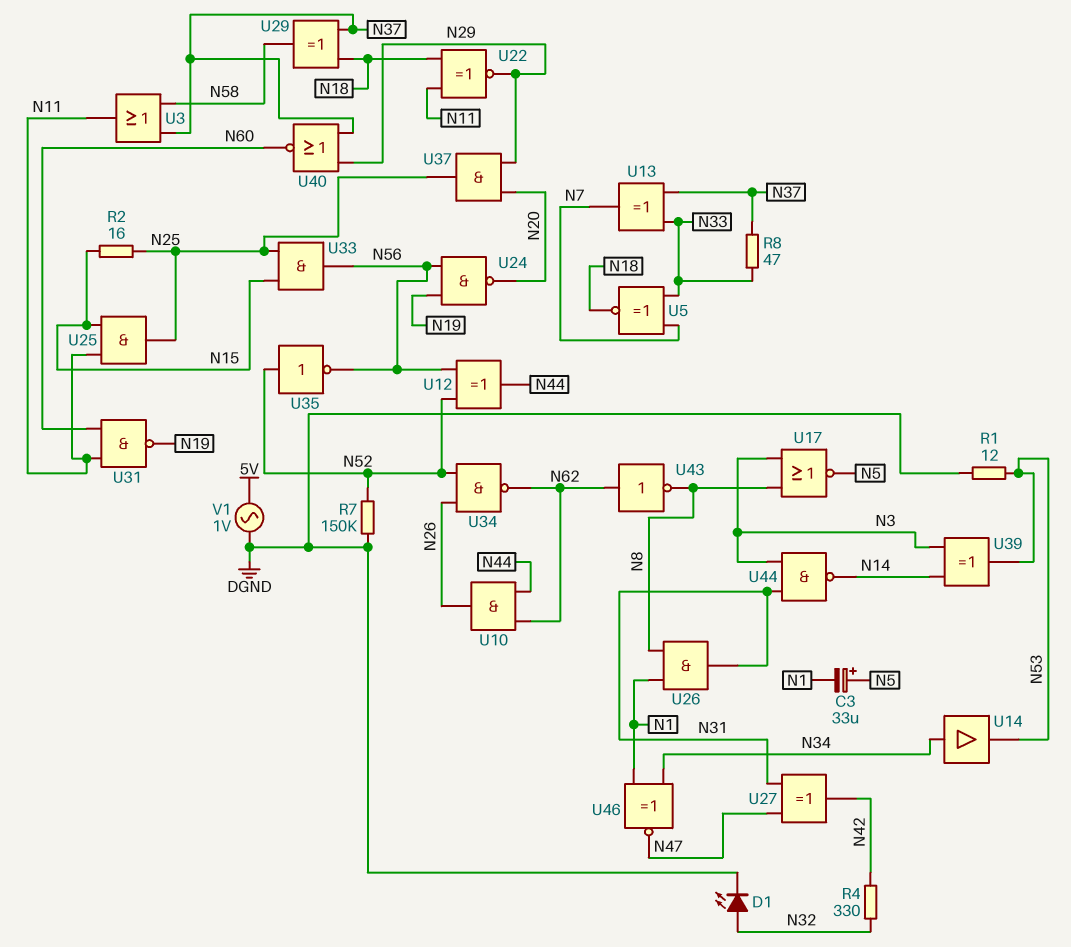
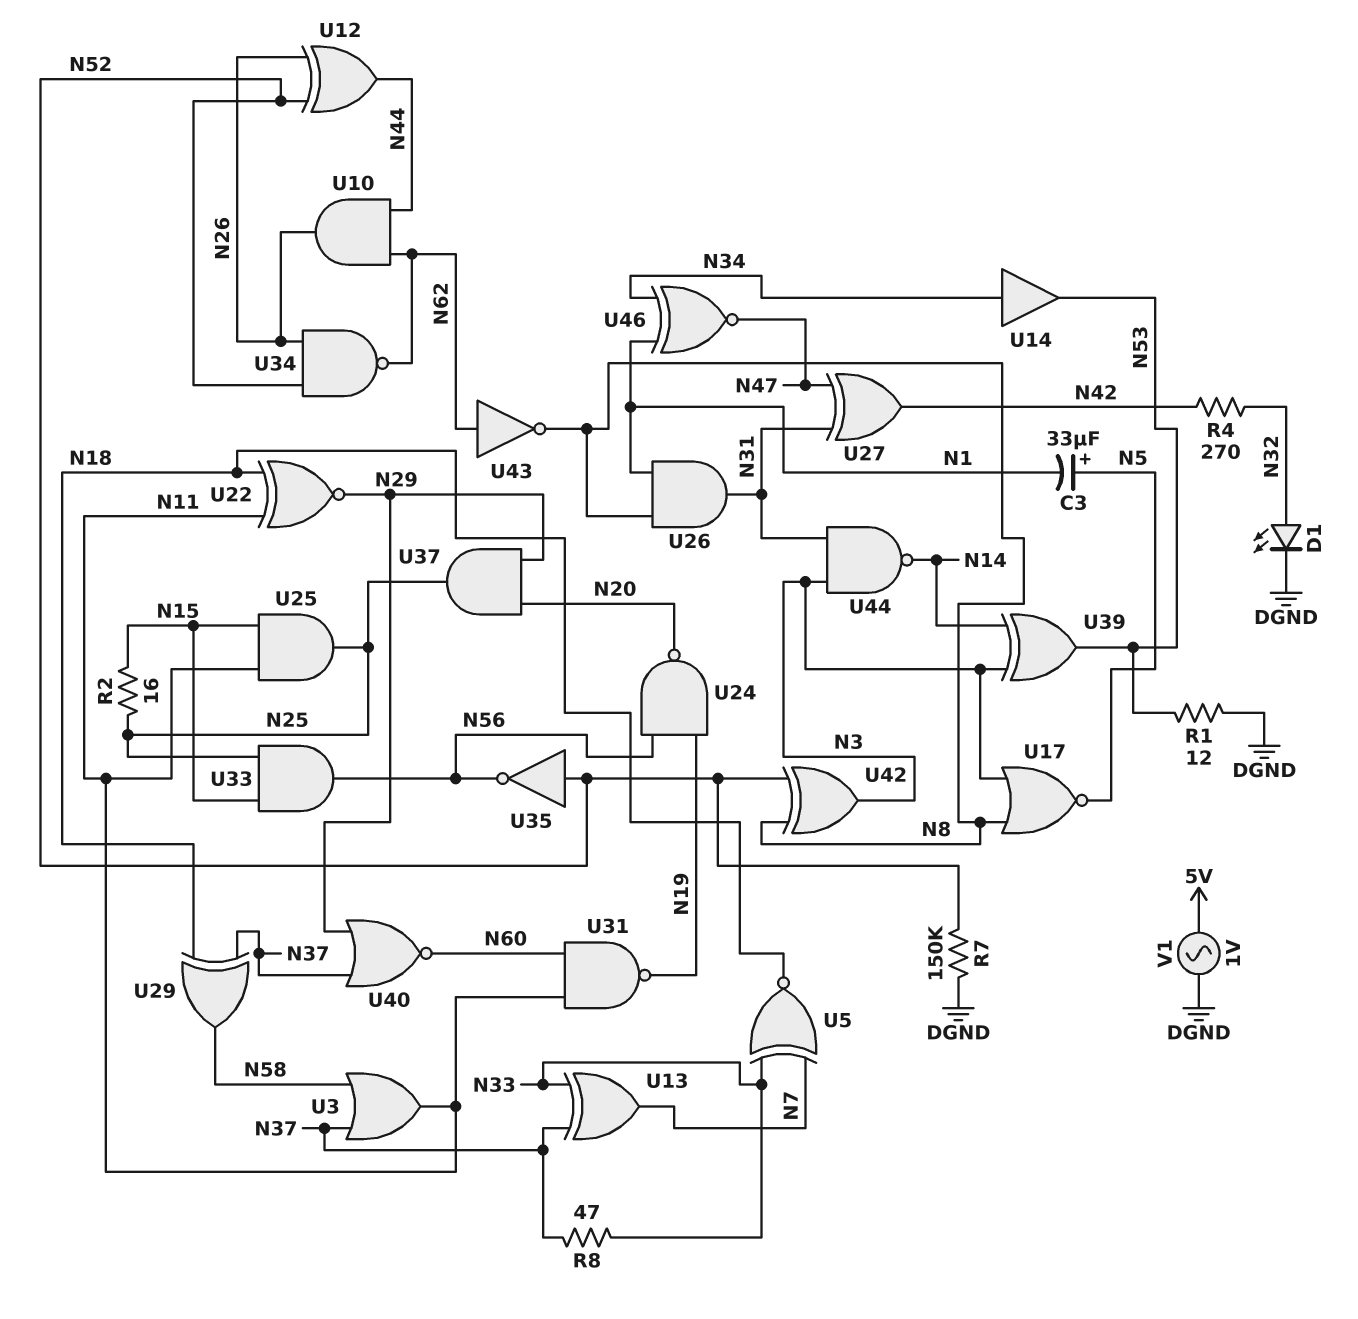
R4: 330 (N32, N42) -> 270 (N32, N42)
U12: XOR (in N52, in N56, out N44) -> XOR (in N26, in N52, out N44)
U42: none -> XOR (in N8, in N52, out N3)

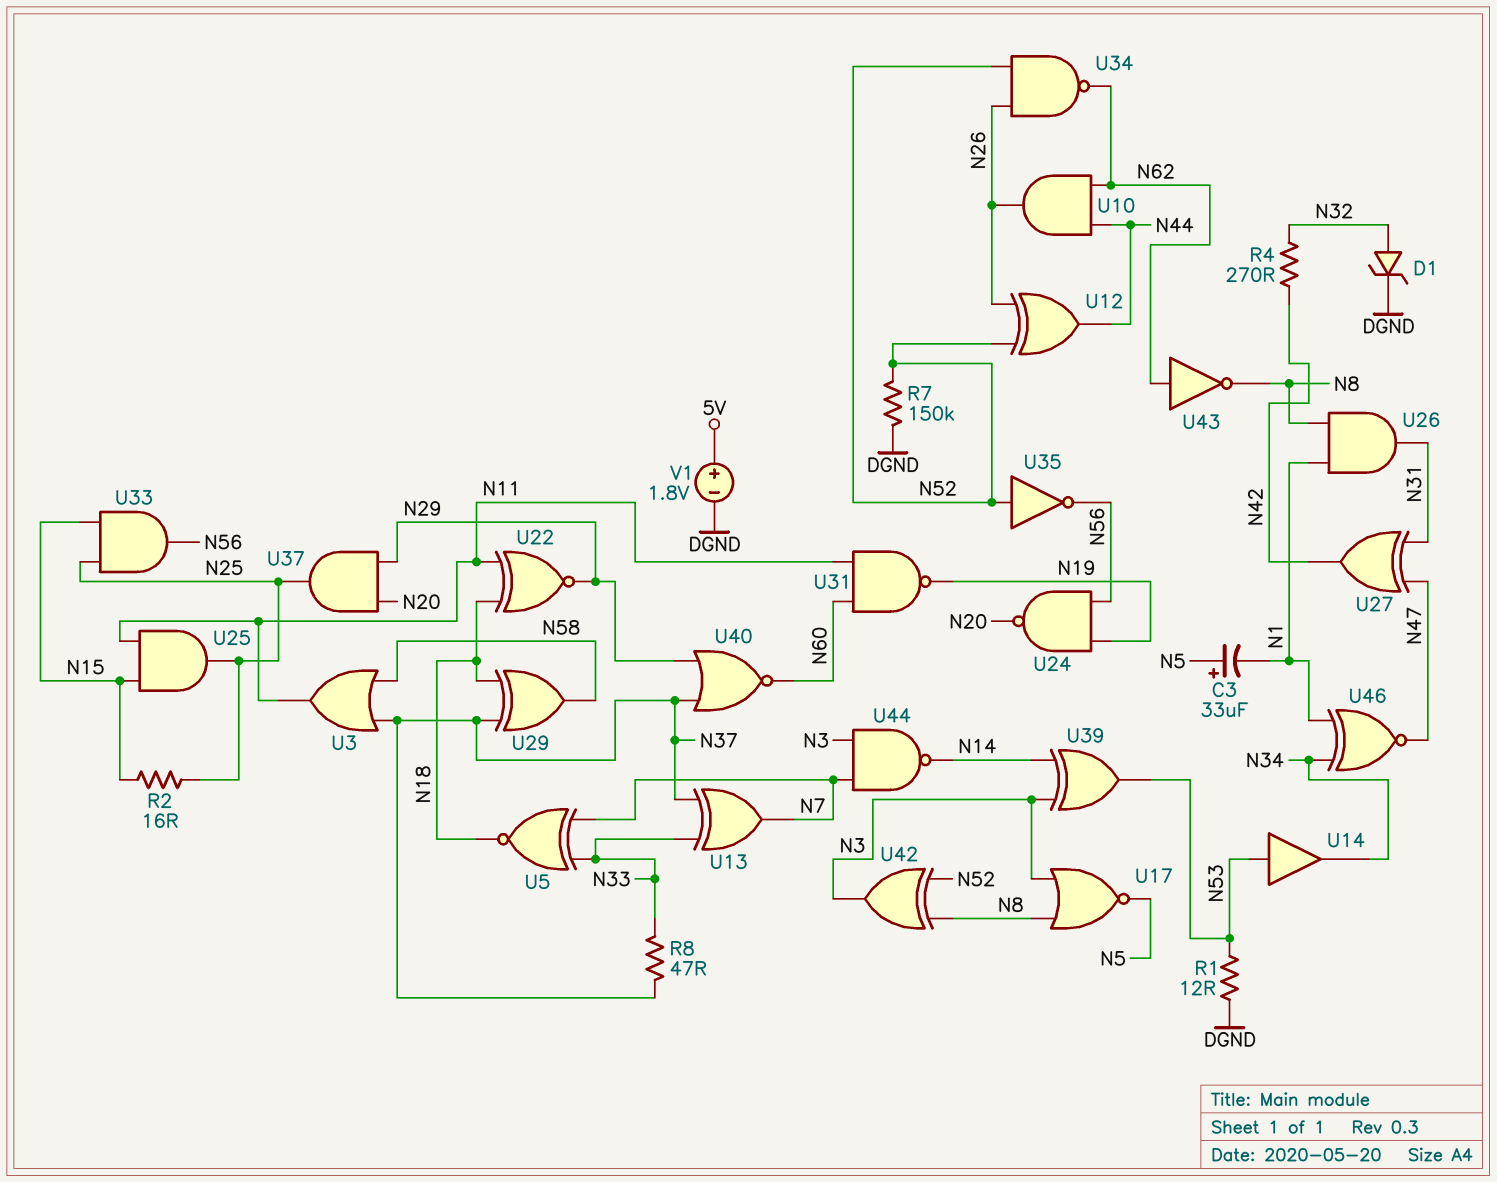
D1: LED (A N32, K DGND) -> zener (A N32, K DGND)
U14: buffer (in N34, out N53) -> buffer (in N53, out N34)
U44: NAND (in N3, in N31, out N14) -> NAND (in N3, in N7, out N14)
V1: AC 1V (5V, DGND) -> 1.8V (plus 5V, minus DGND)

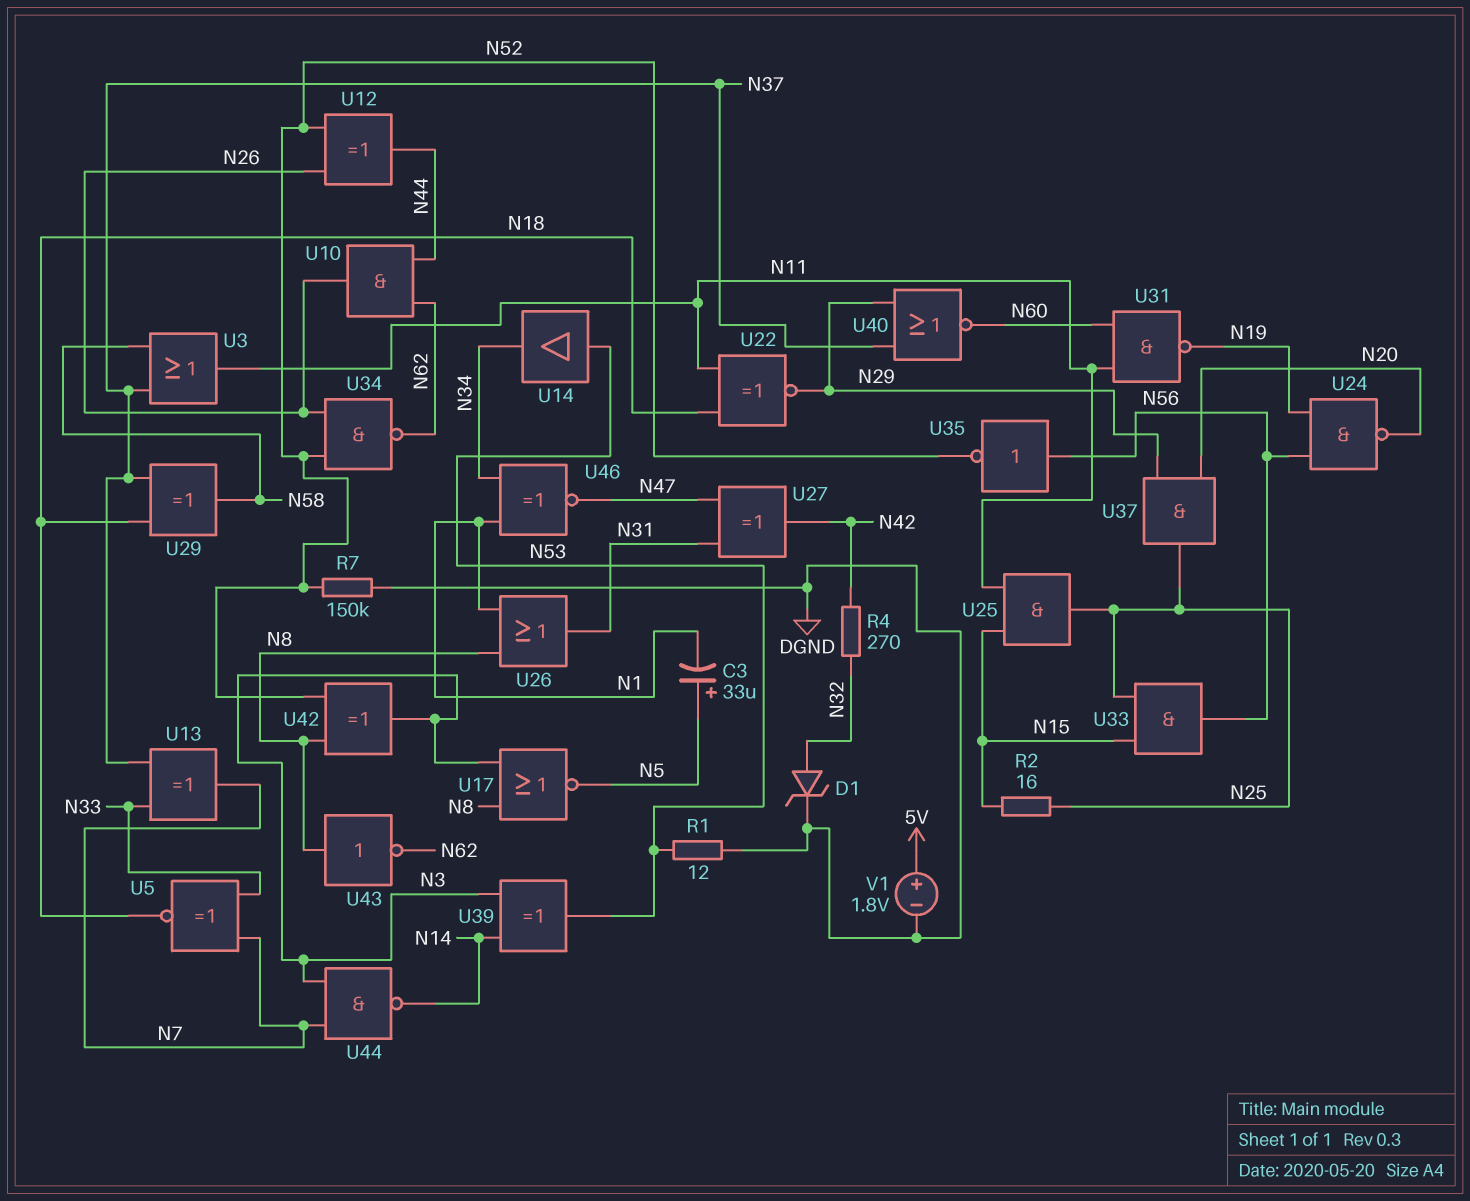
R8: 47 (N33, N37) -> none
U26: AND (in N1, in N8, out N31) -> OR (in N1, in N8, out N31)
U35: NOT (in N52, out N56) -> NOT (in N56, out N52)
U43: NOT (in N62, out N8) -> NOT (in N8, out N62)

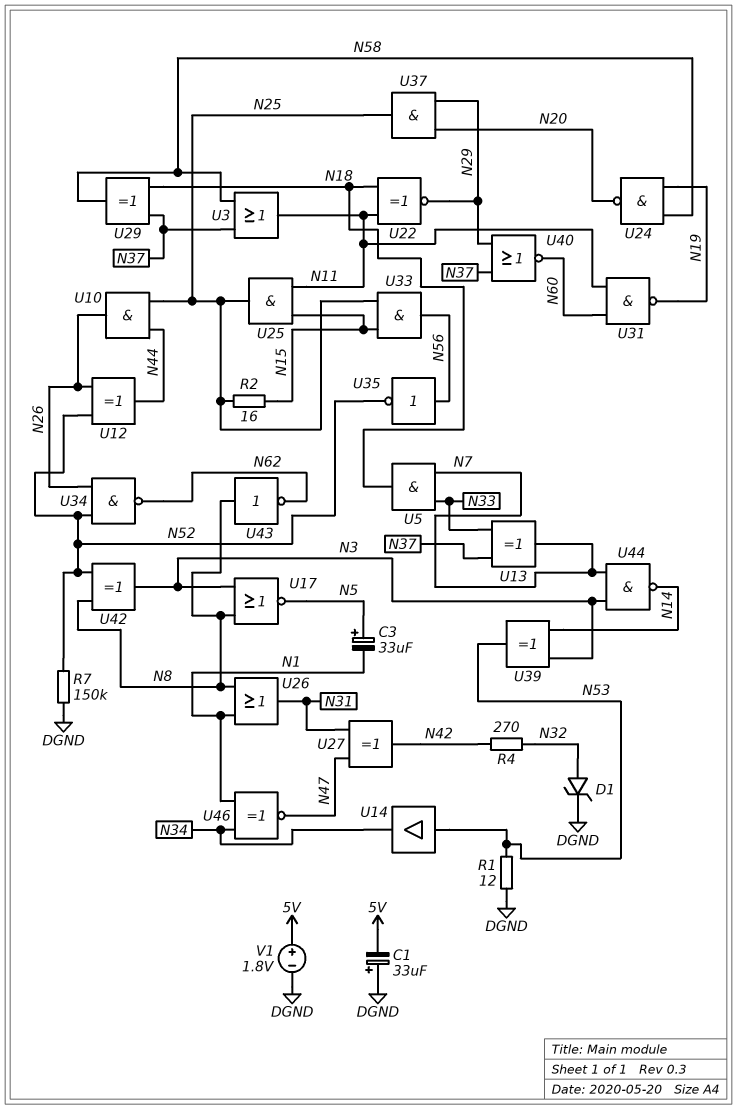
C1: none -> 33uF (plus DGND, minus 5V)
U5: XNOR (in N7, in N33, out N18) -> AND (in N7, in N33, out N18)
U10: AND (in N44, in N62, out N26) -> AND (in N25, in N44, out N26)
U24: NAND (in N19, in N56, out N20) -> NAND (in N19, in N58, out N20)

